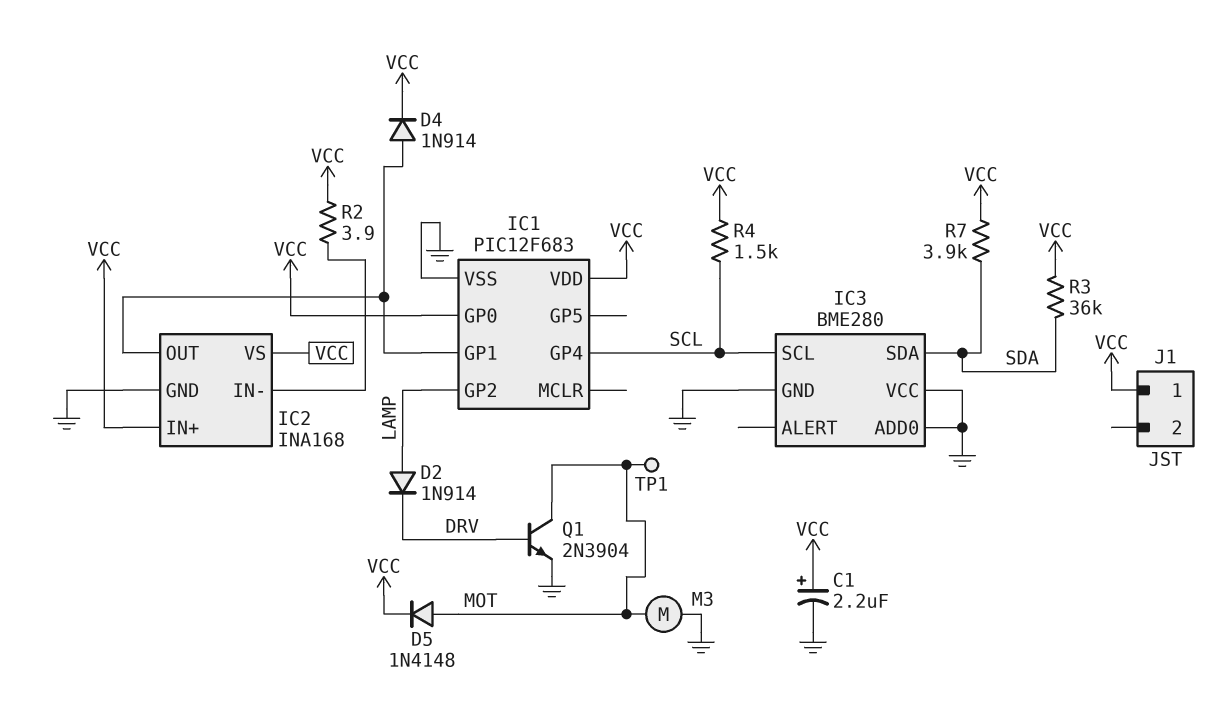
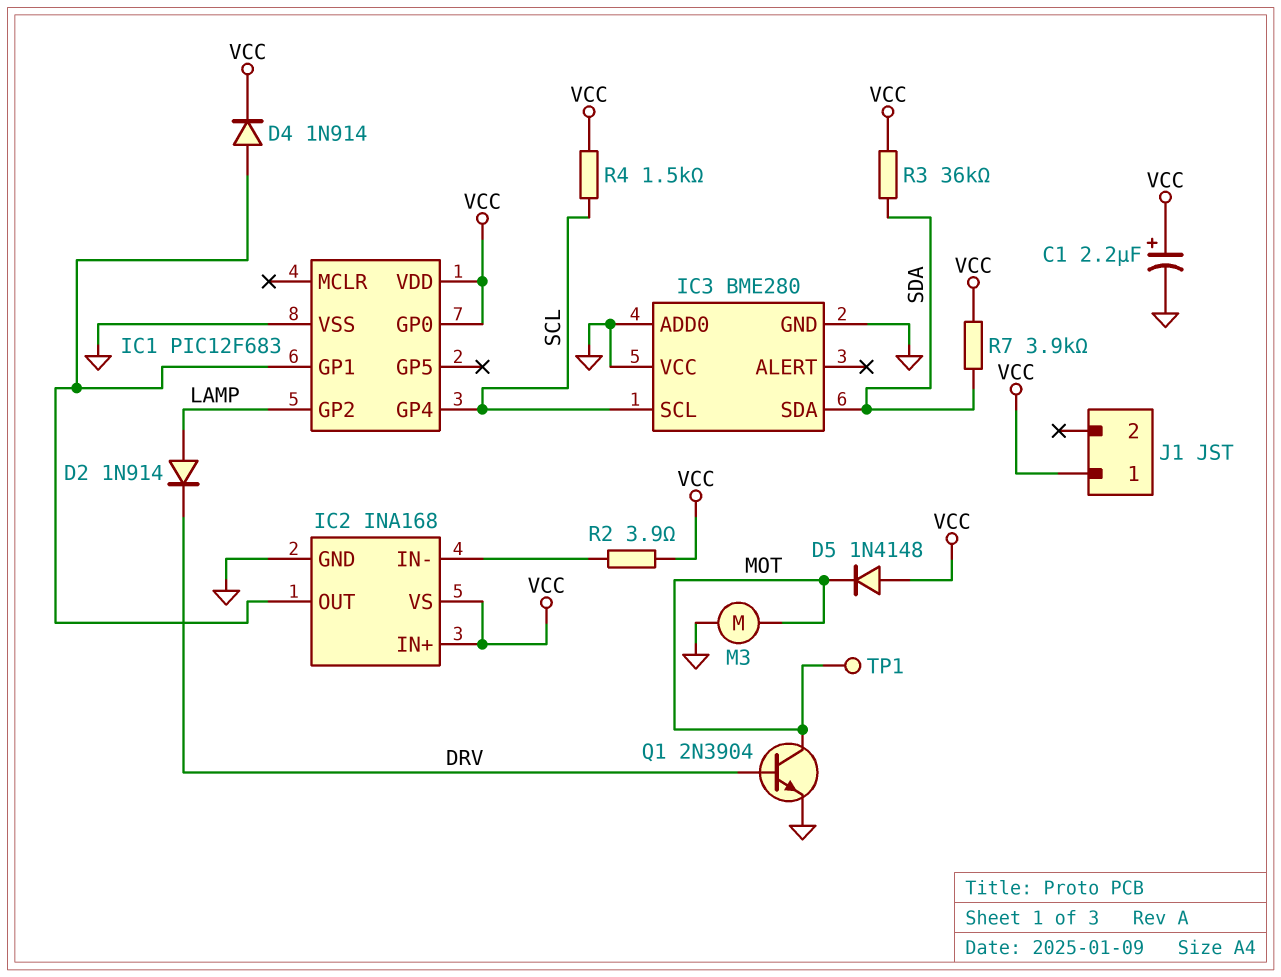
D5: diode 1N4148 (A MOT, K VCC) -> diode 1N4148 (A VCC, K MOT)

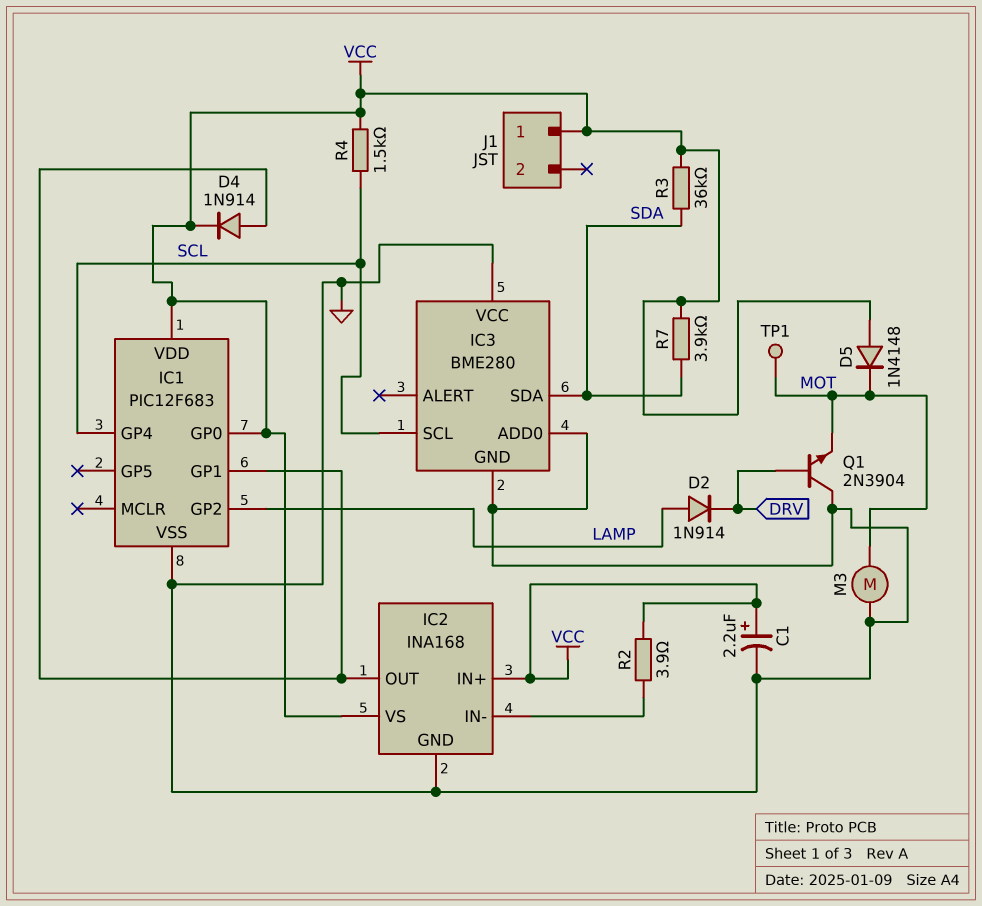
Q1: NPN 2N3904 (B DRV, C MOT, E GND) -> NPN 2N3904 (B DRV, C GND, E MOT)

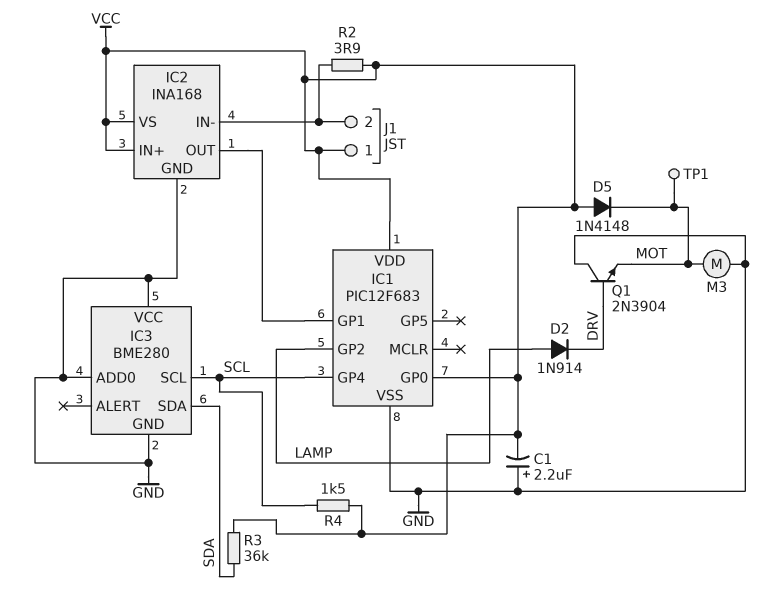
C1: 2.2uF (plus VCC, minus GND) -> 2.2uF (plus GND, minus VCC)
D4: diode 1N914 (A IC1/GP1, K VCC) -> none
J1 pin 2: none -> IC2/IN-
R7: 3.9k (SDA, VCC) -> none

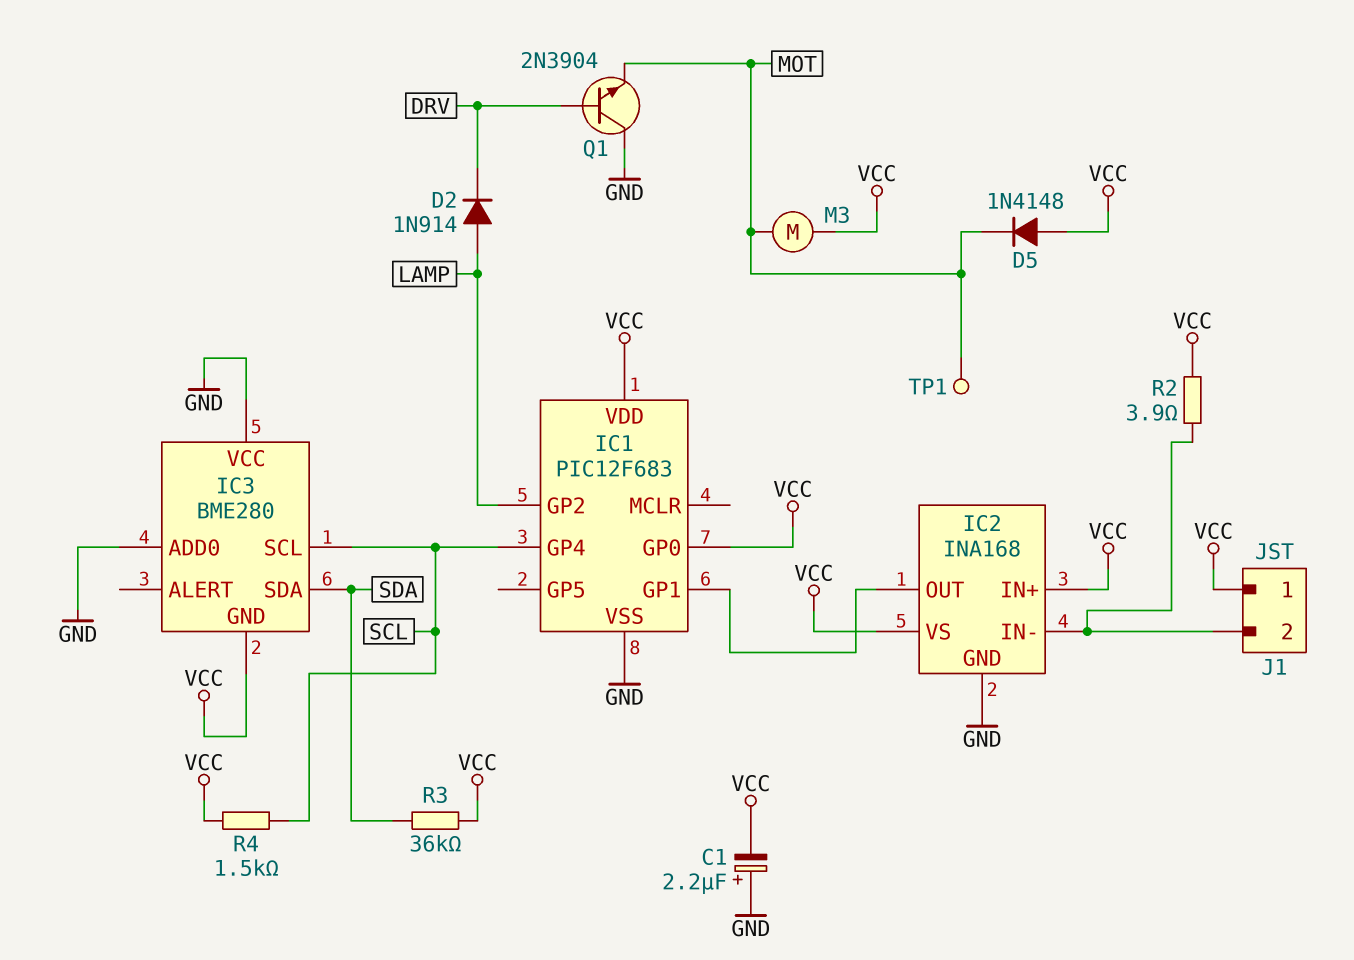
IC3 pin GND: GND -> VCC
M3: motor (GND, MOT) -> motor (MOT, VCC)

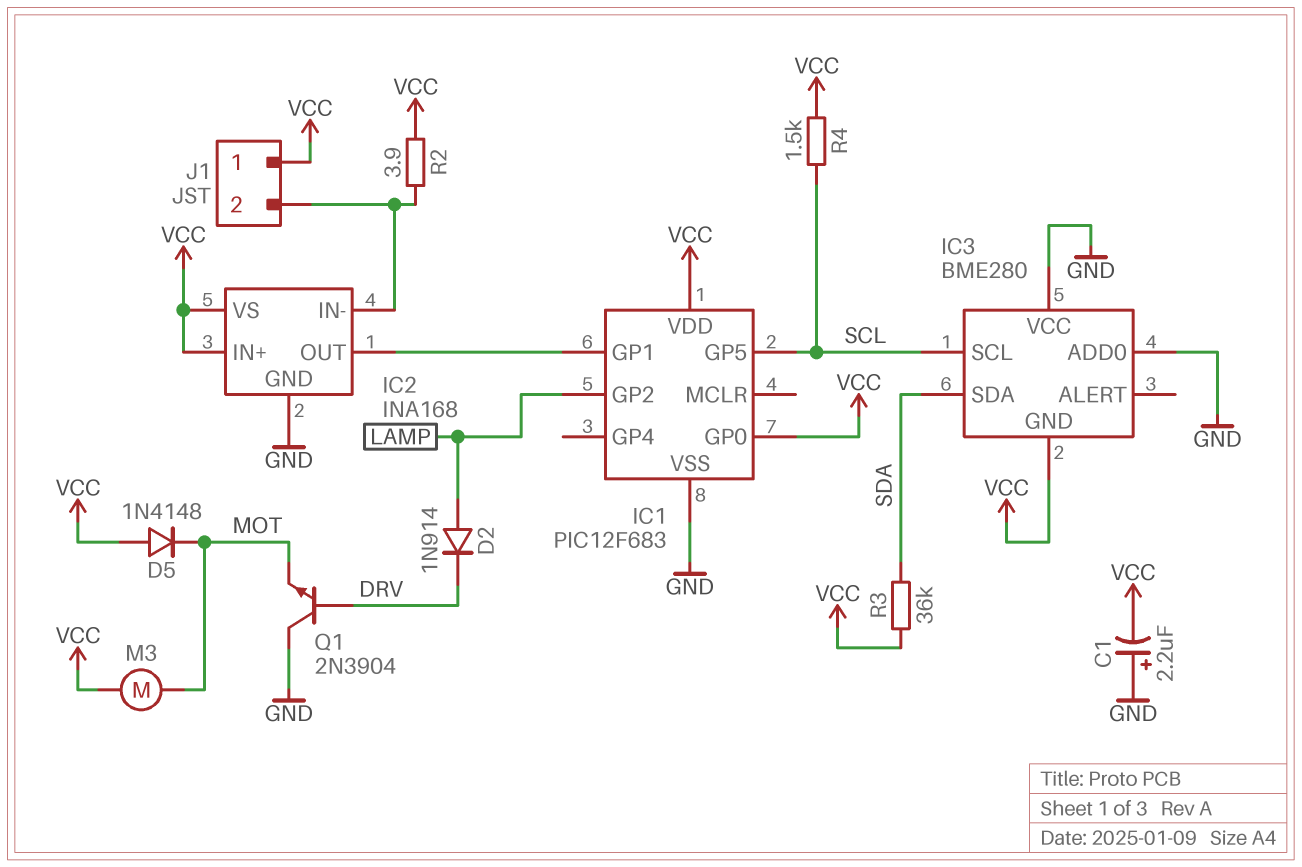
IC1 pin GP4: SCL -> none
IC1 pin GP5: none -> SCL
TP1: test point (MOT) -> none

